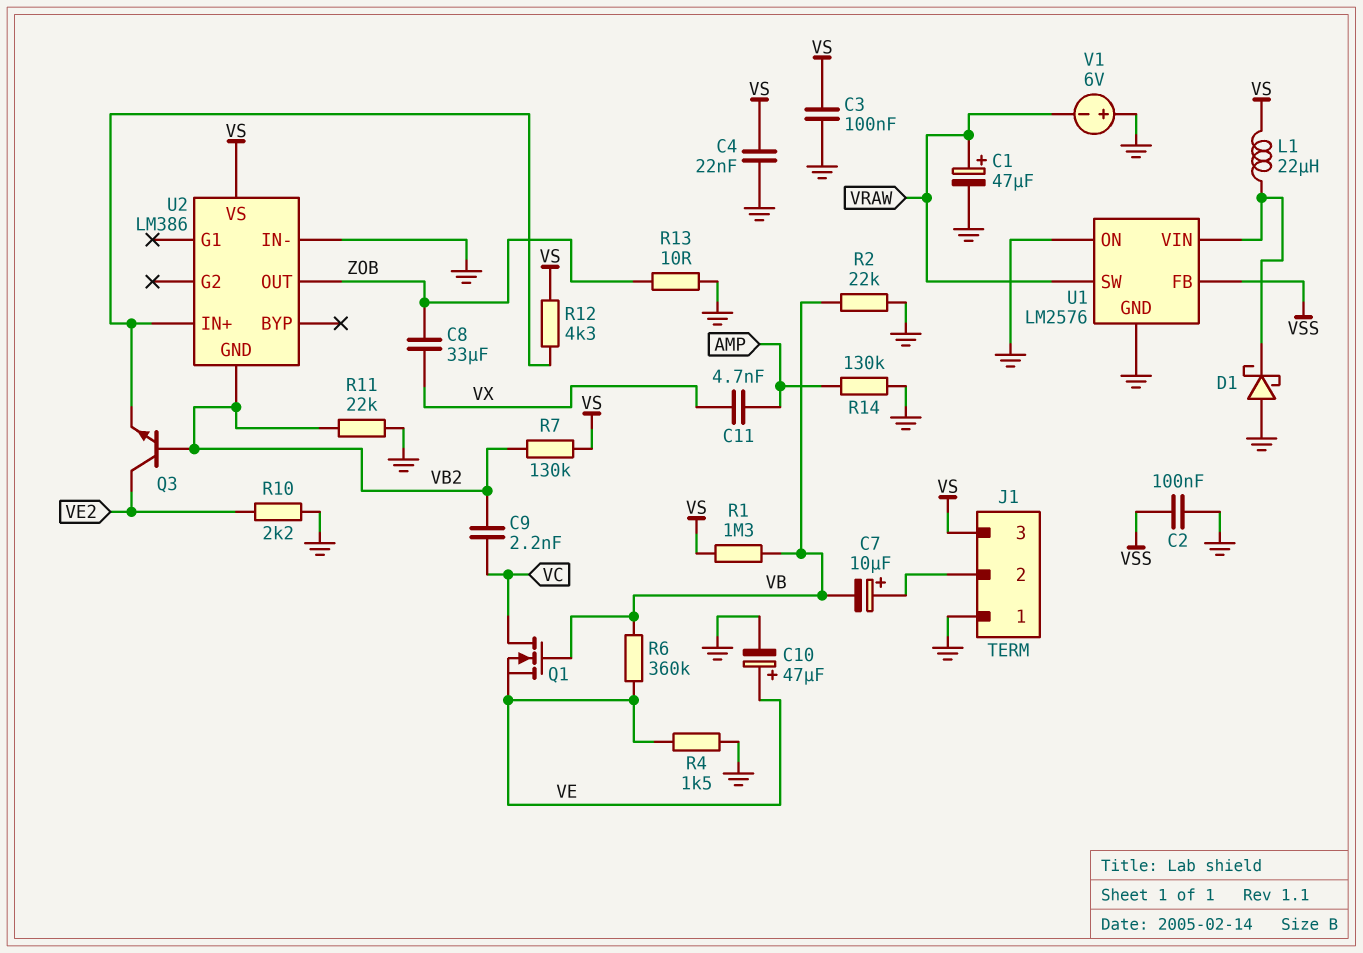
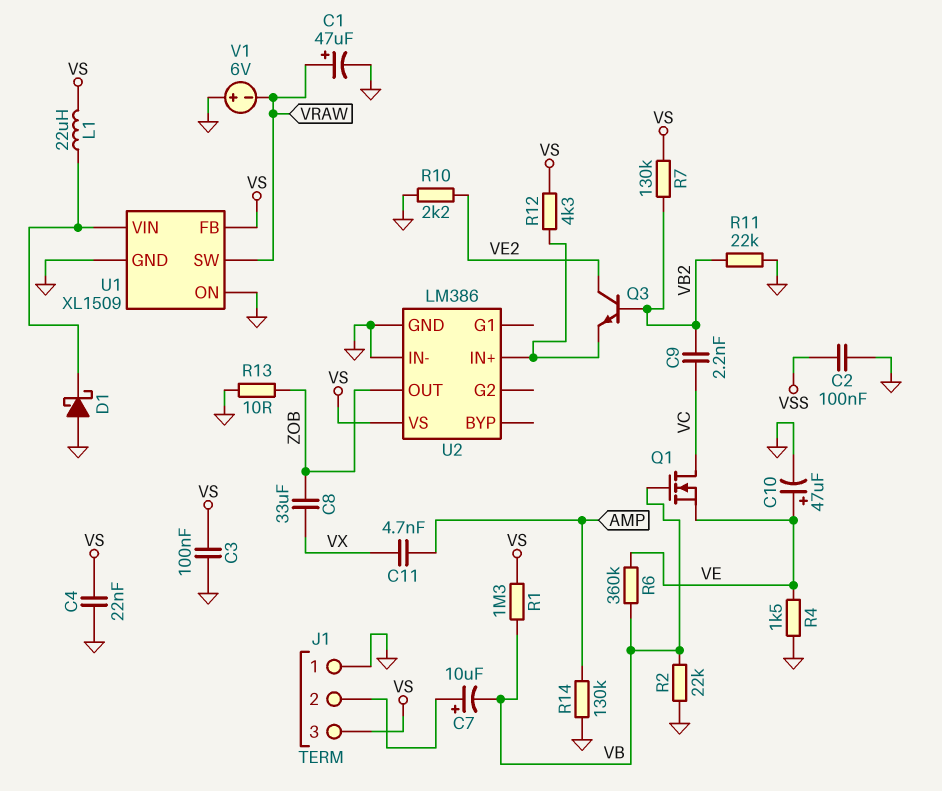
U1: LM2576 -> XL1509
U1 pin FB: VSS -> VS
U2 pin GND: VB2 -> GND

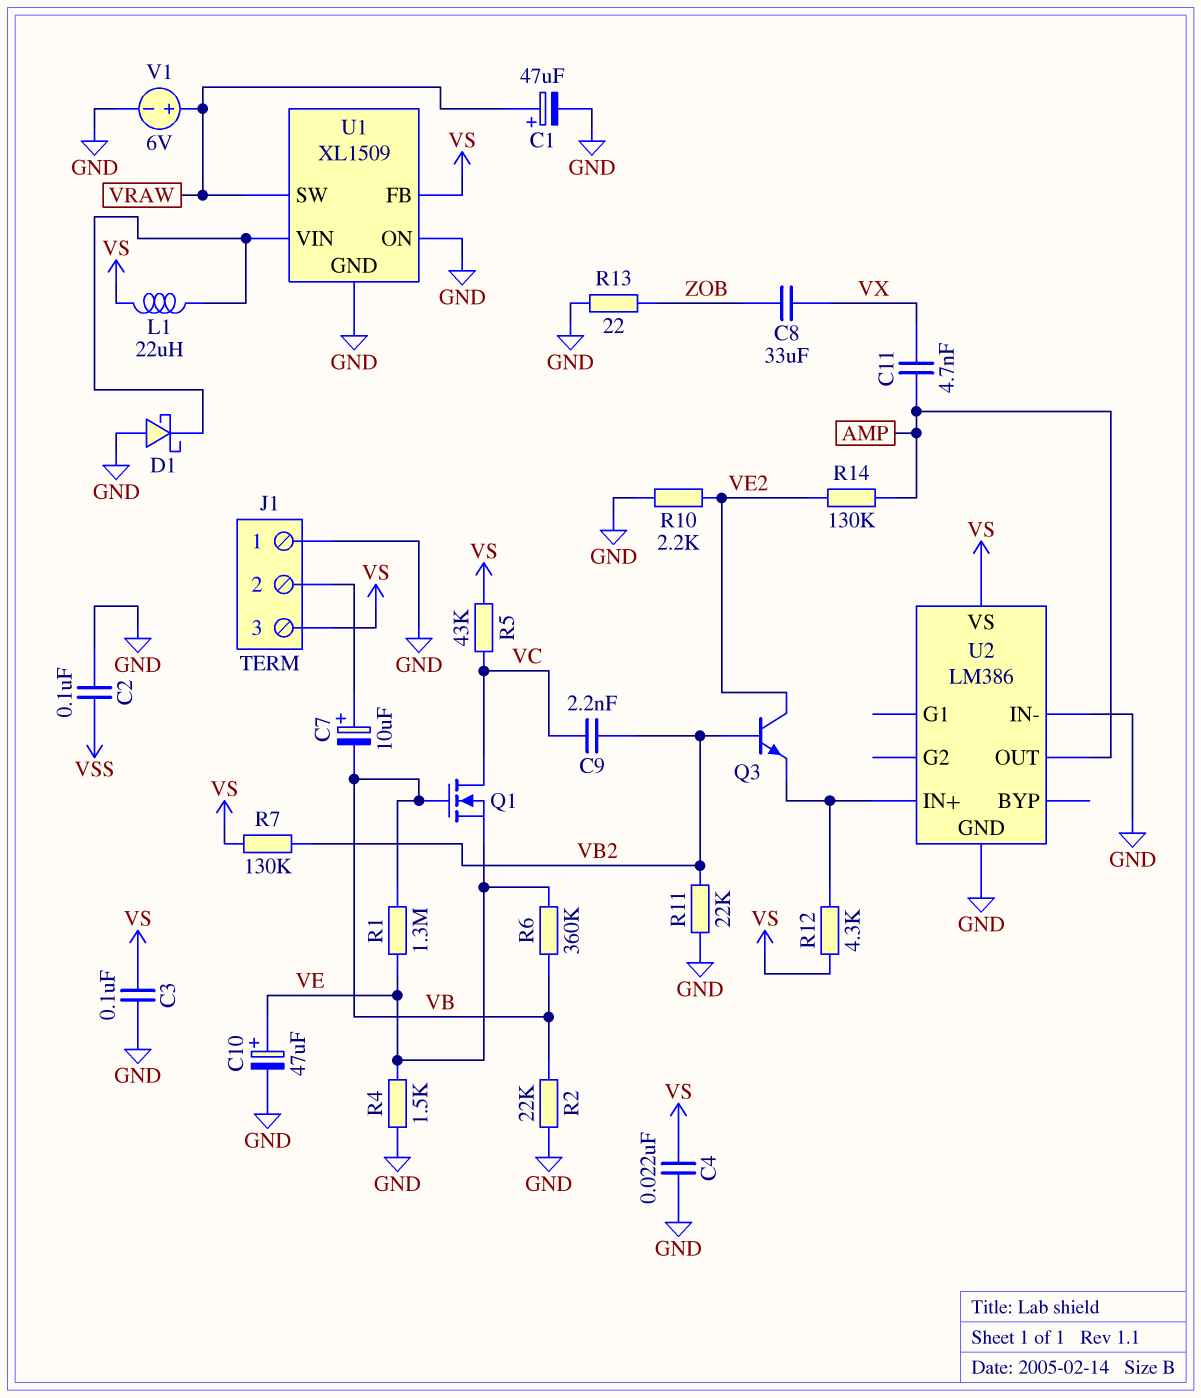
R1: 1.3M (VB, VS) -> 1.3M (VB, VE)
R5: none -> 43k (VC, VS)
R13: 10 (GND, ZOB) -> 22 (GND, ZOB)
R14: 130k (AMP, GND) -> 130k (AMP, VE2)
U2 pin OUT: ZOB -> AMP
V1: 6V (plus GND, minus VRAW) -> 6V (plus VRAW, minus GND)

